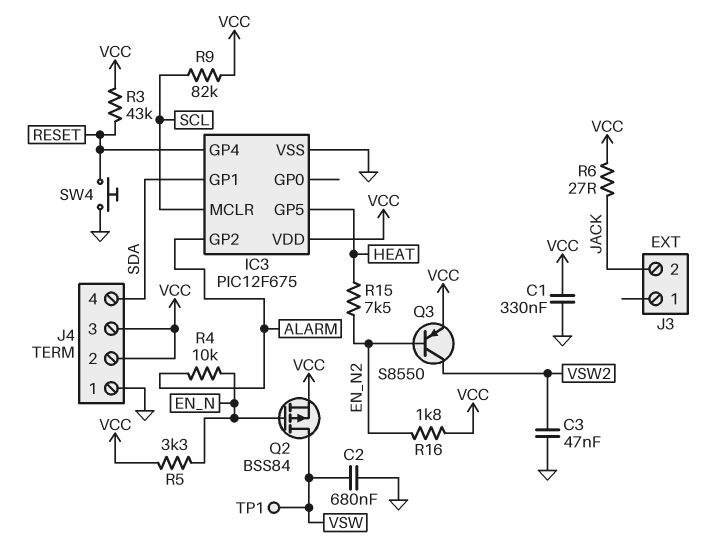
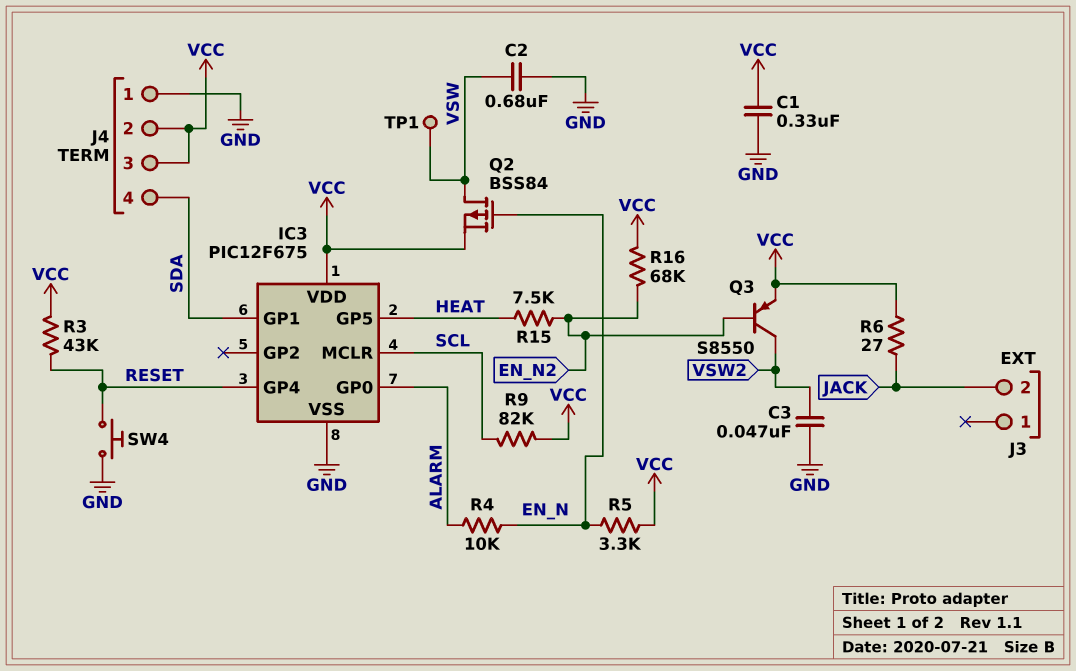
IC3 pin GP0: none -> ALARM
IC3 pin GP2: ALARM -> none
R16: 1.8k (EN_N2, VCC) -> 68k (EN_N2, VCC)

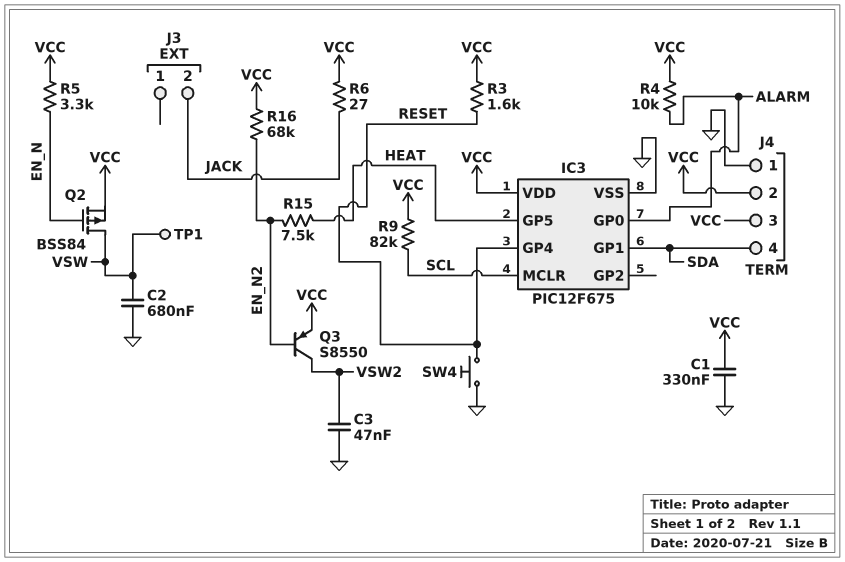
R3: 43k (RESET, VCC) -> 1.6k (RESET, VCC)
R4: 10k (ALARM, EN_N) -> 10k (ALARM, VCC)

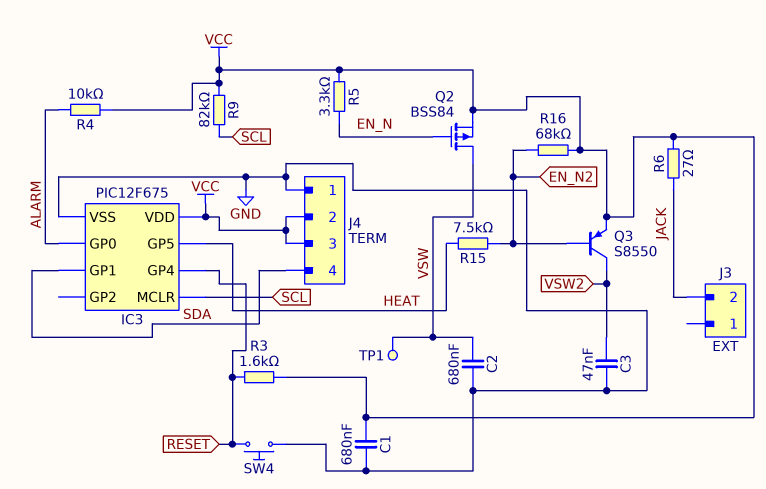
C1: 330nF (GND, VCC) -> 680nF (GND, VCC)

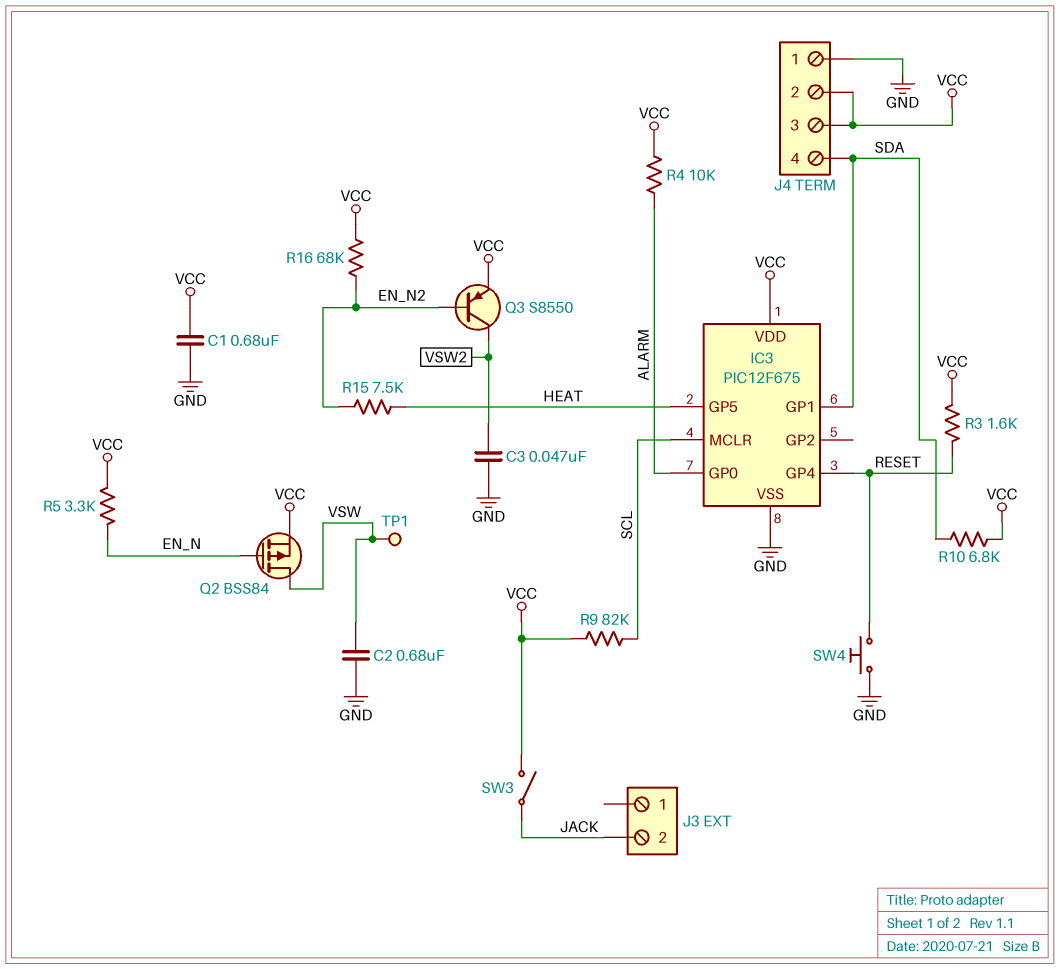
R6: 27 (JACK, VCC) -> none
R10: none -> 6.8k (SDA, VCC)
SW3: none -> switch (JACK, VCC)

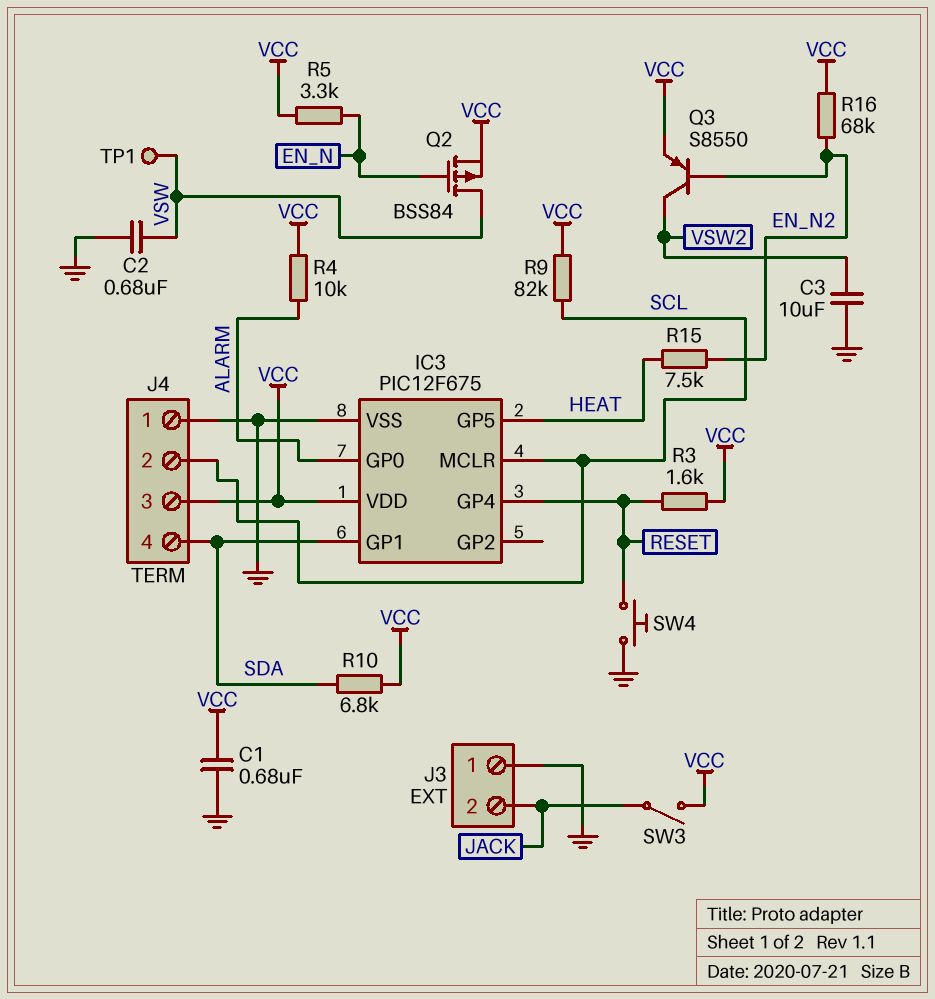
C3: 47nF (GND, VSW2) -> 10uF (GND, VSW2)
J3 pin 1: none -> GND
J4 pin 2: VCC -> SCL

